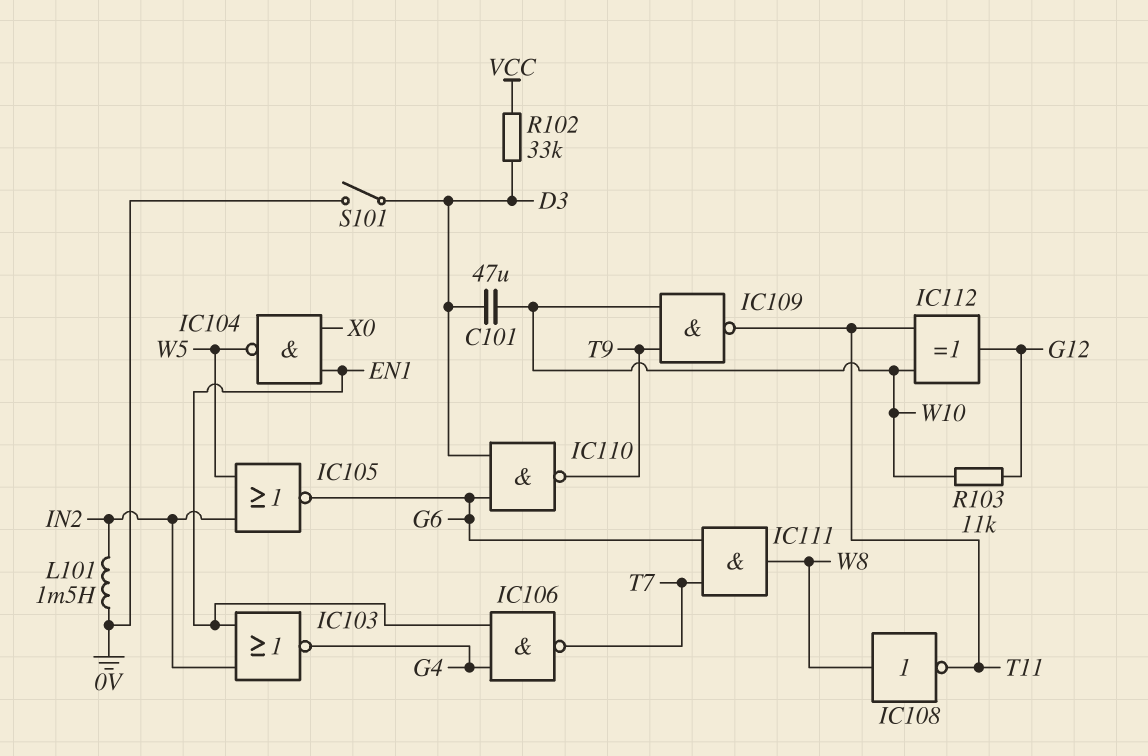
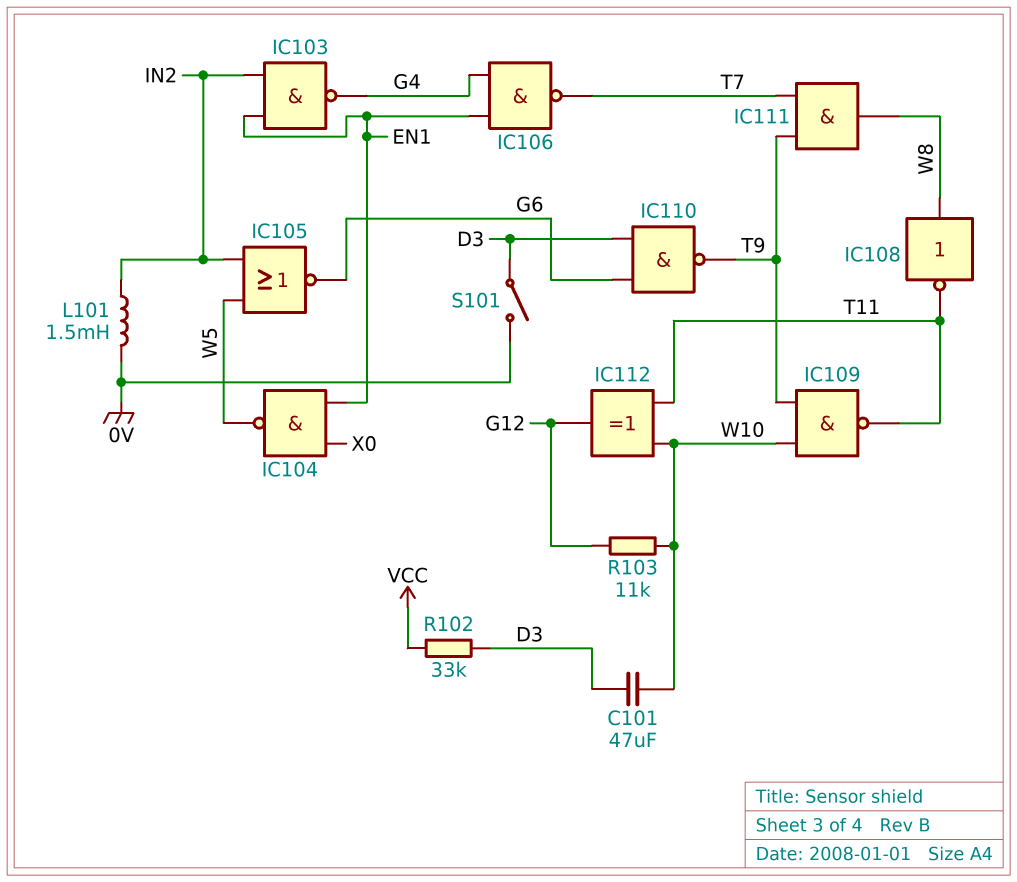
IC103: NOR (in EN1, in IN2, out G4) -> NAND (in EN1, in IN2, out G4)
IC111: AND (in G6, in T7, out W8) -> AND (in T7, in T9, out W8)

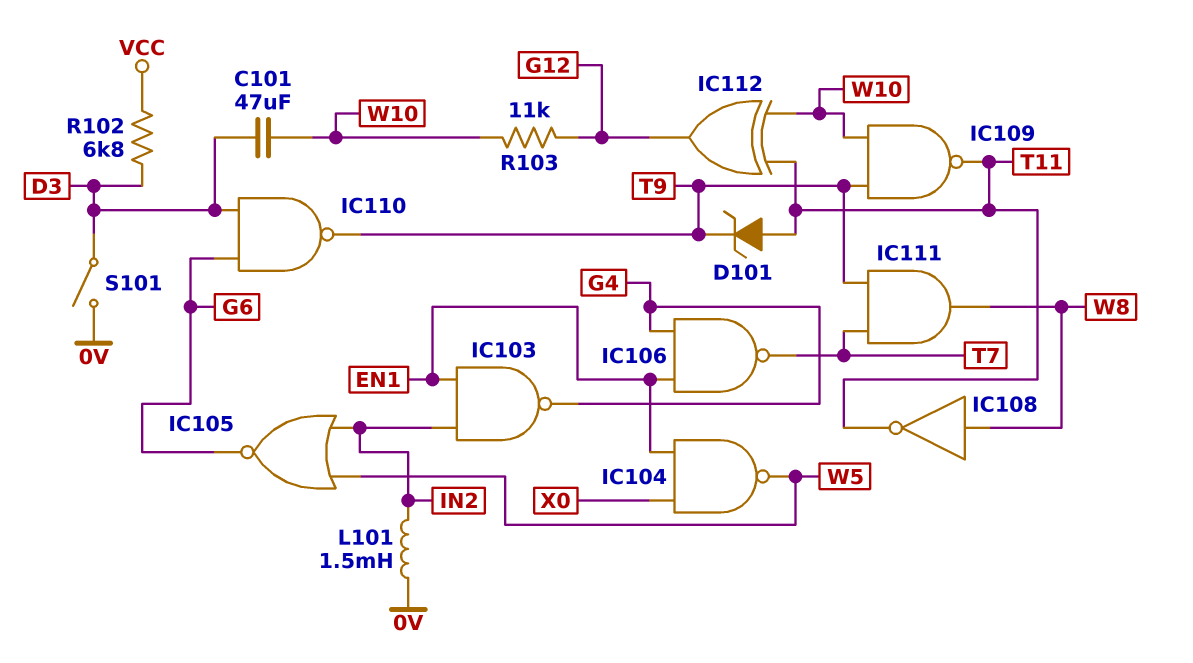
D101: none -> zener (A T11, K T9)
R102: 33k (D3, VCC) -> 6.8k (D3, VCC)

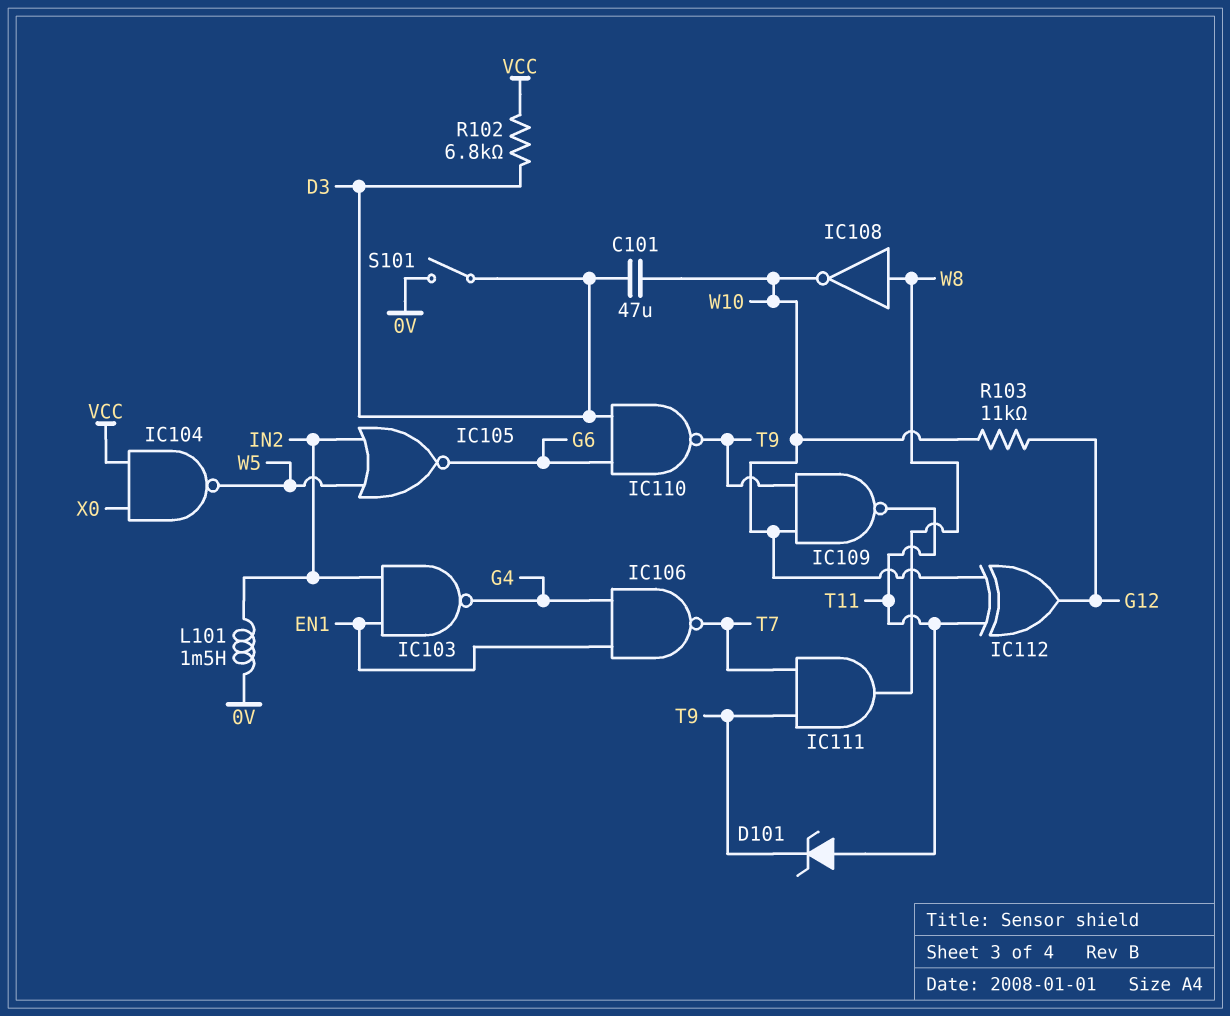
IC104: NAND (in EN1, in X0, out W5) -> NAND (in VCC, in X0, out W5)
IC108: NOT (in W8, out T11) -> NOT (in W8, out W10)

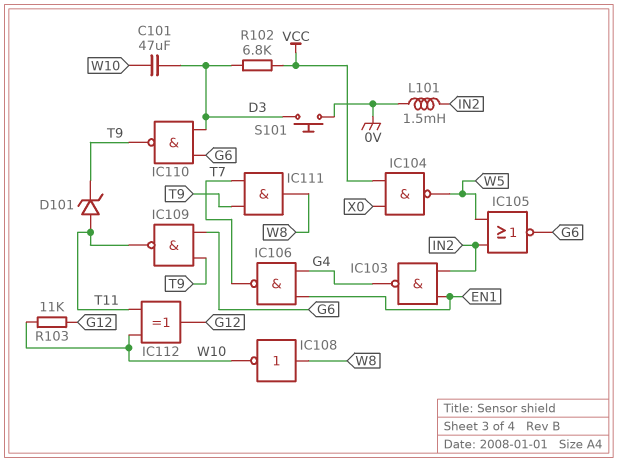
IC109: NAND (in T9, in W10, out T11) -> NAND (in G6, in T9, out T11)
S101: switch (0V, D3) -> button (0V, D3)

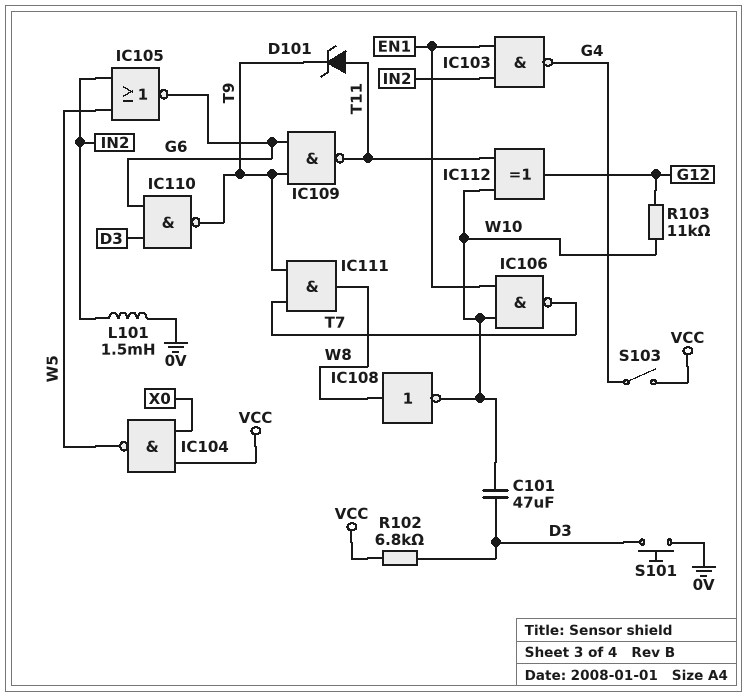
IC106: NAND (in EN1, in G4, out T7) -> NAND (in EN1, in W10, out T7)
S103: none -> switch (G4, VCC)

